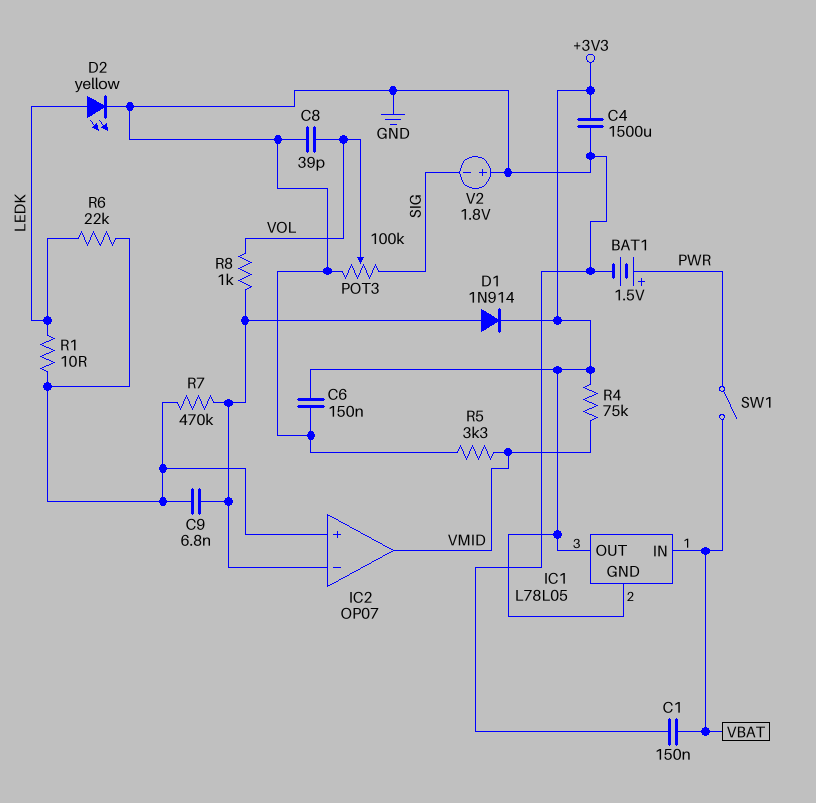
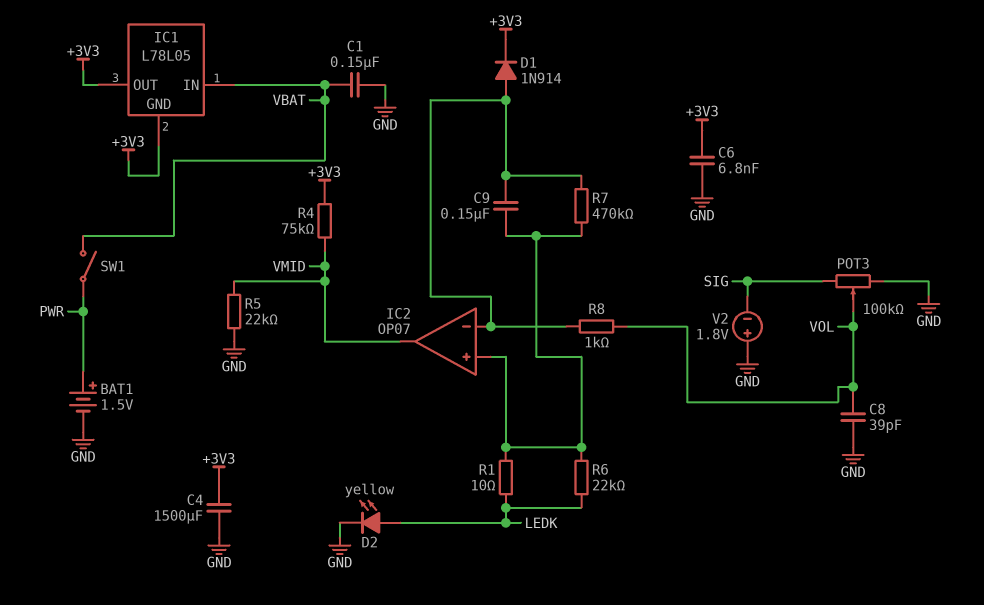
C6: 150nF (+3V3, GND) -> 6.8nF (+3V3, GND)
C9: 6.8nF (IC2/in+, IC2/in-) -> 150nF (IC2/in+, IC2/in-)
R5: 3.3k (GND, VMID) -> 22k (GND, VMID)

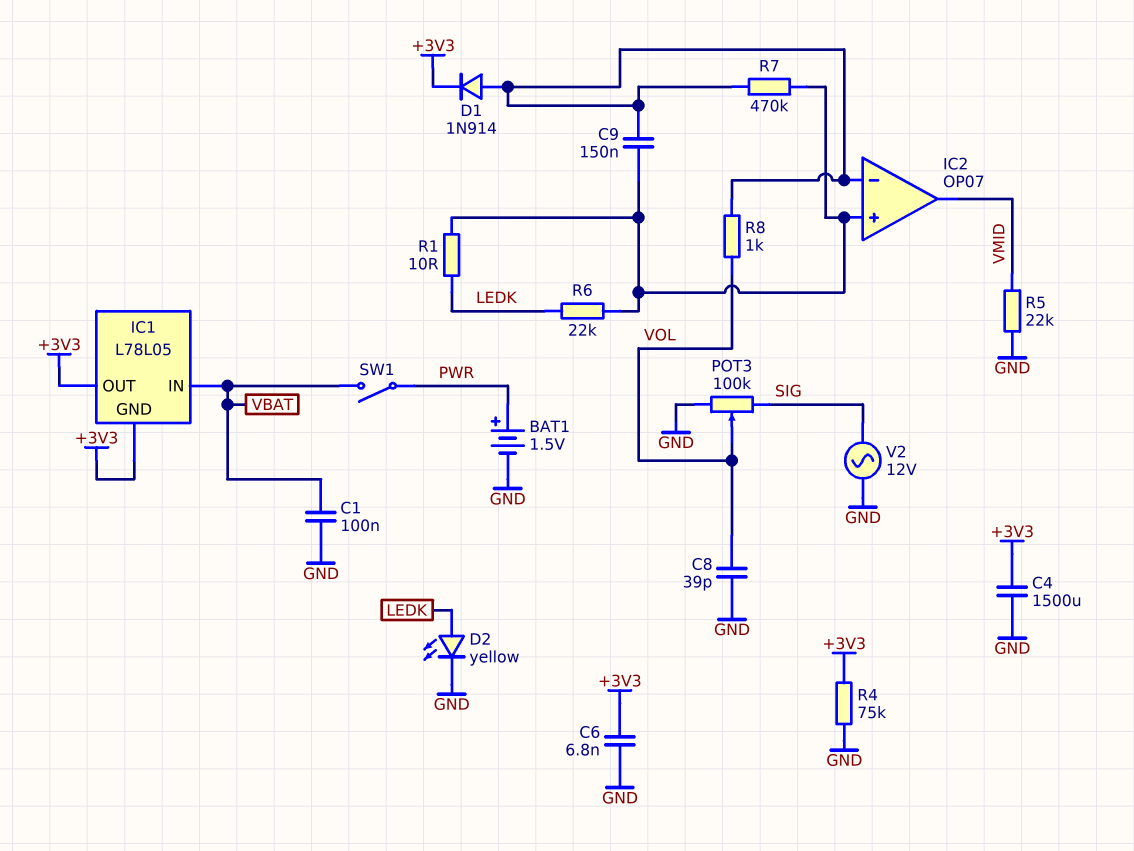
C1: 150nF (GND, VBAT) -> 100nF (GND, VBAT)
R4: 75k (+3V3, VMID) -> 75k (+3V3, GND)
V2: 1.8V (plus GND, minus SIG) -> AC 12V (GND, SIG)

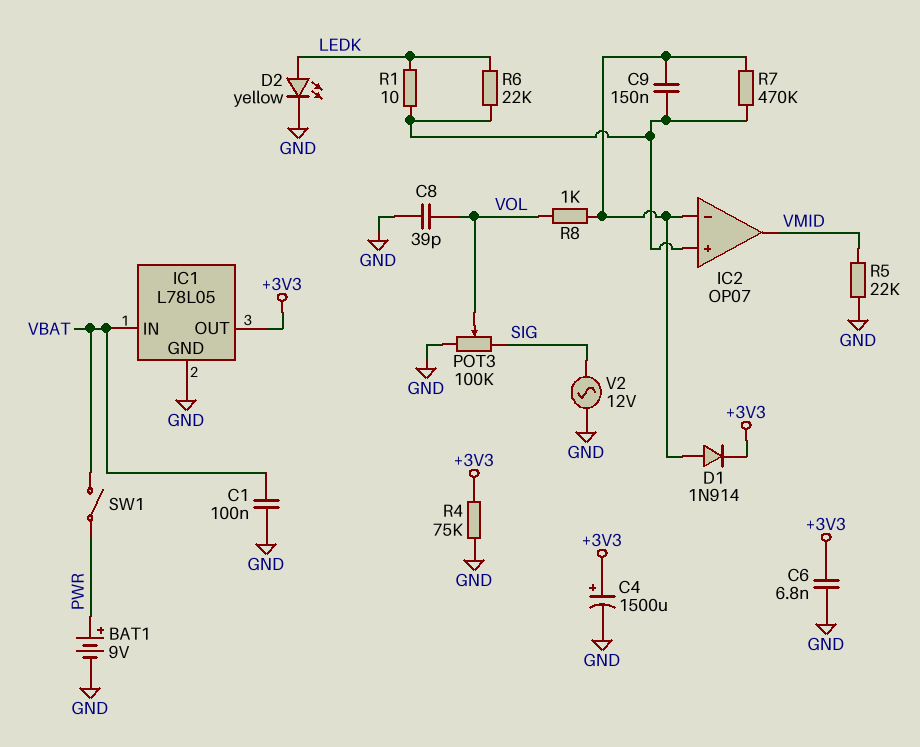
BAT1: 1.5V (plus PWR, minus GND) -> 9V (plus PWR, minus GND)
C4: 1500uF (+3V3, GND) -> 1500uF (plus +3V3, minus GND)
IC1 pin GND: +3V3 -> GND

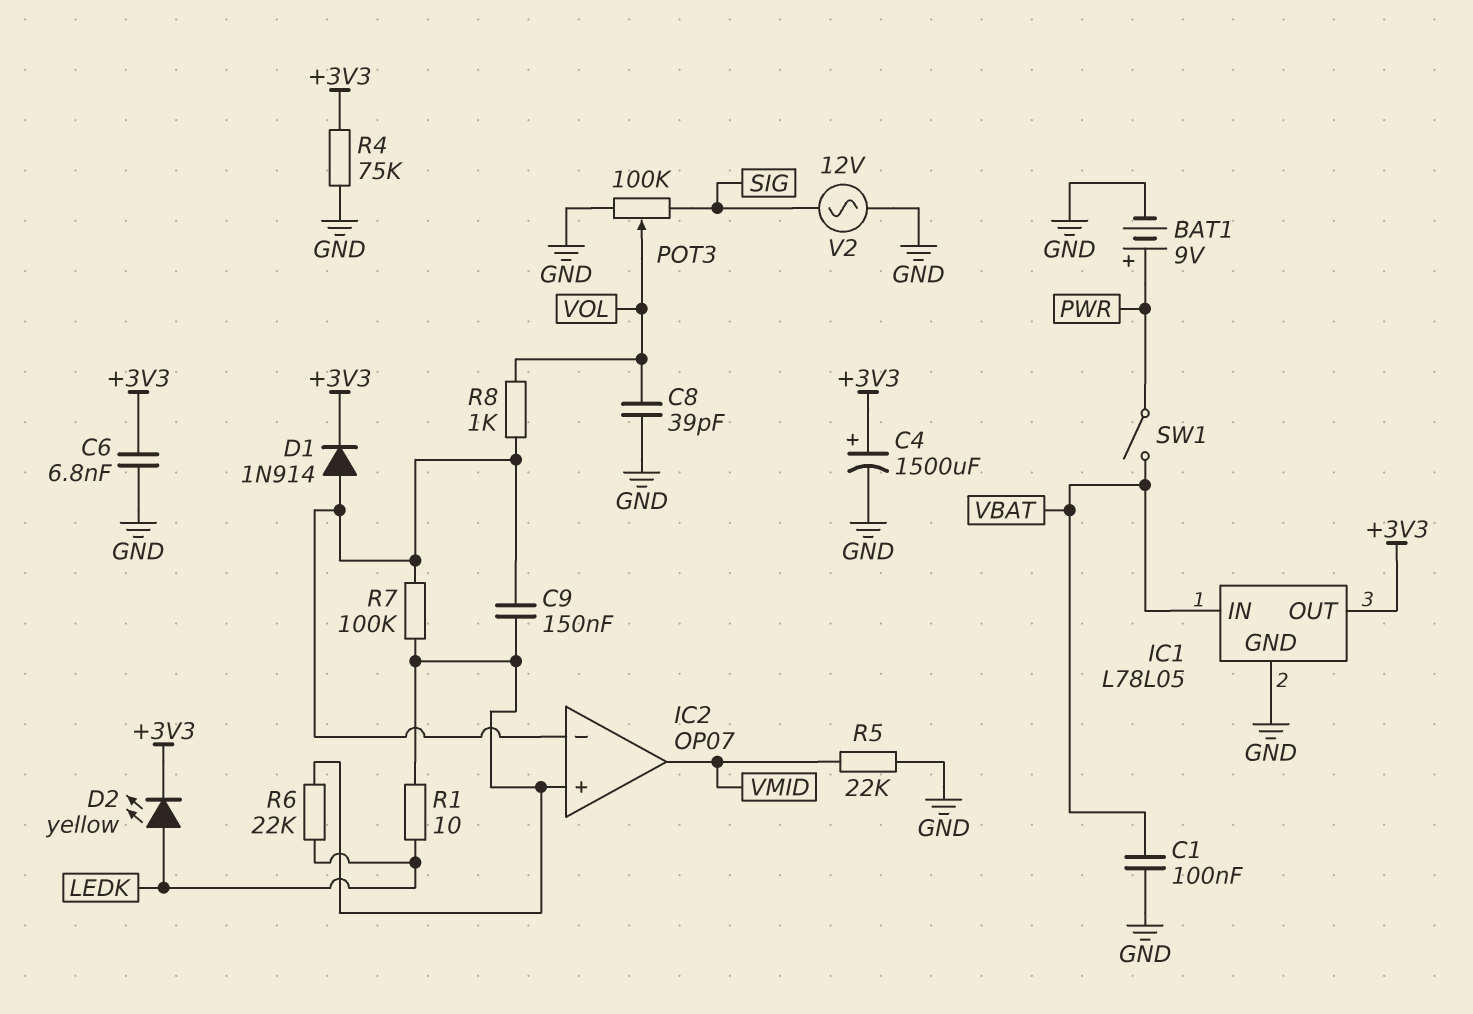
D2: LED yellow (A LEDK, K GND) -> LED yellow (A LEDK, K +3V3)
R7: 470k (IC2/in+, IC2/in-) -> 100k (IC2/in+, IC2/in-)

